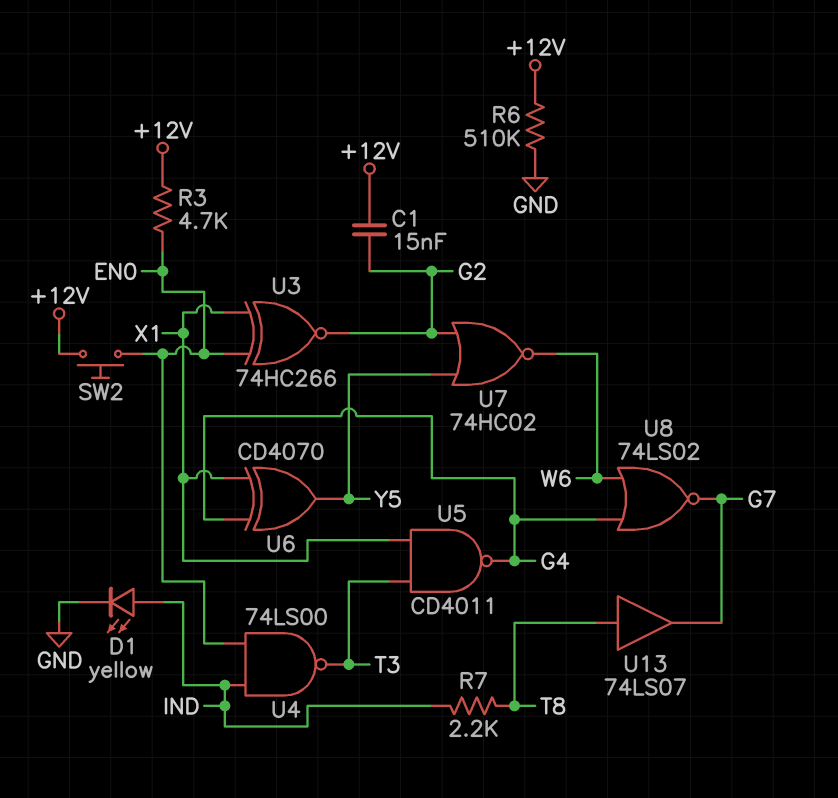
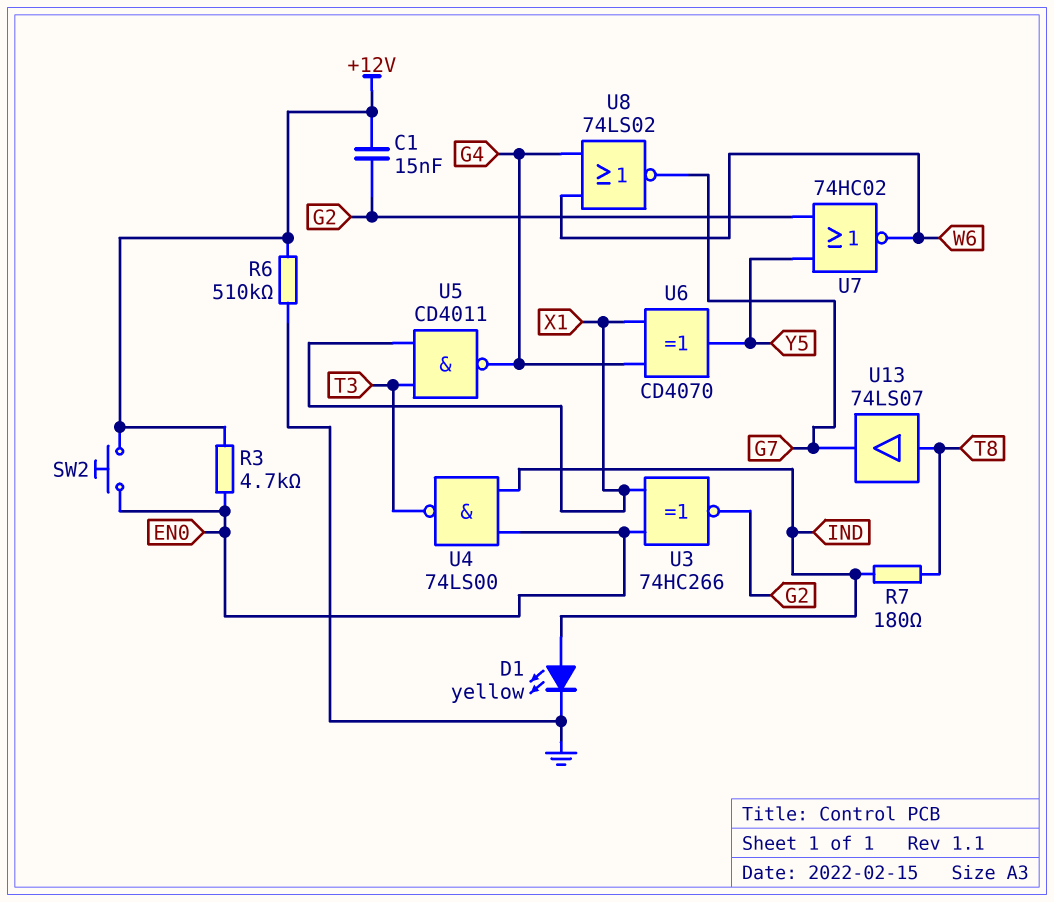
R7: 2.2k (IND, T8) -> 180 (IND, T8)

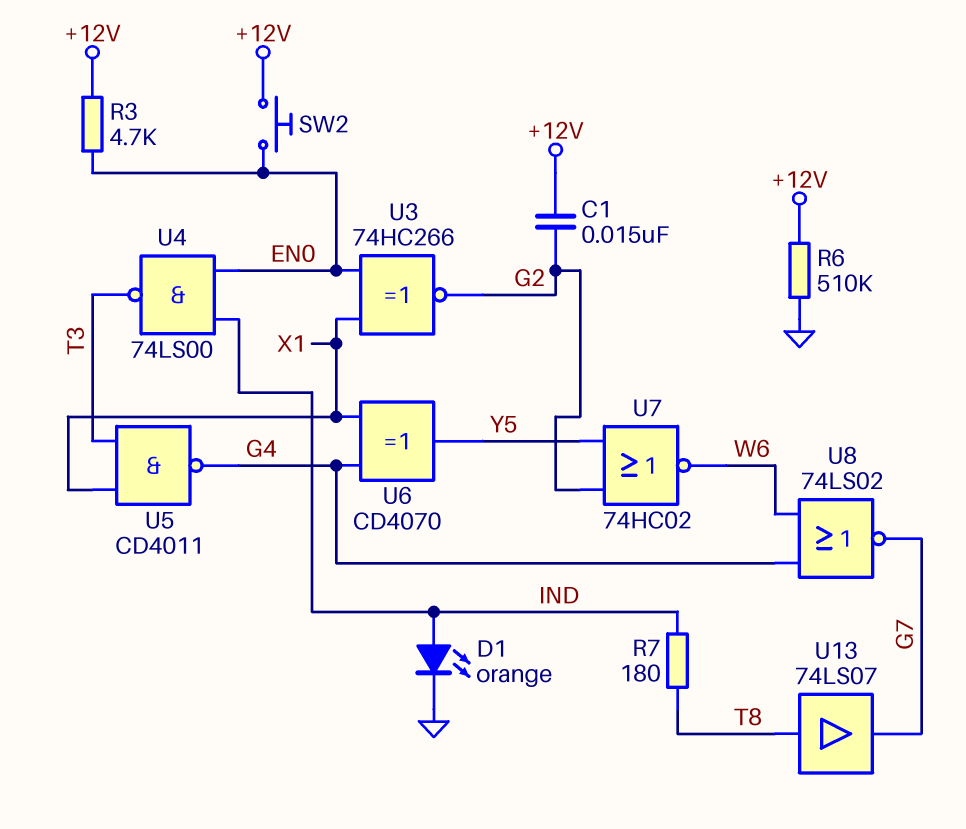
D1: LED yellow (A IND, K GND) -> LED orange (A IND, K GND)

